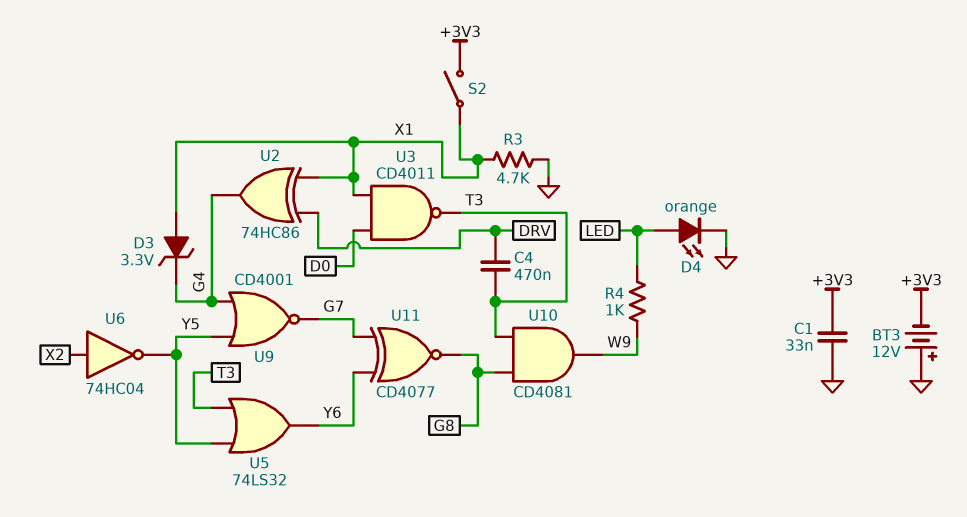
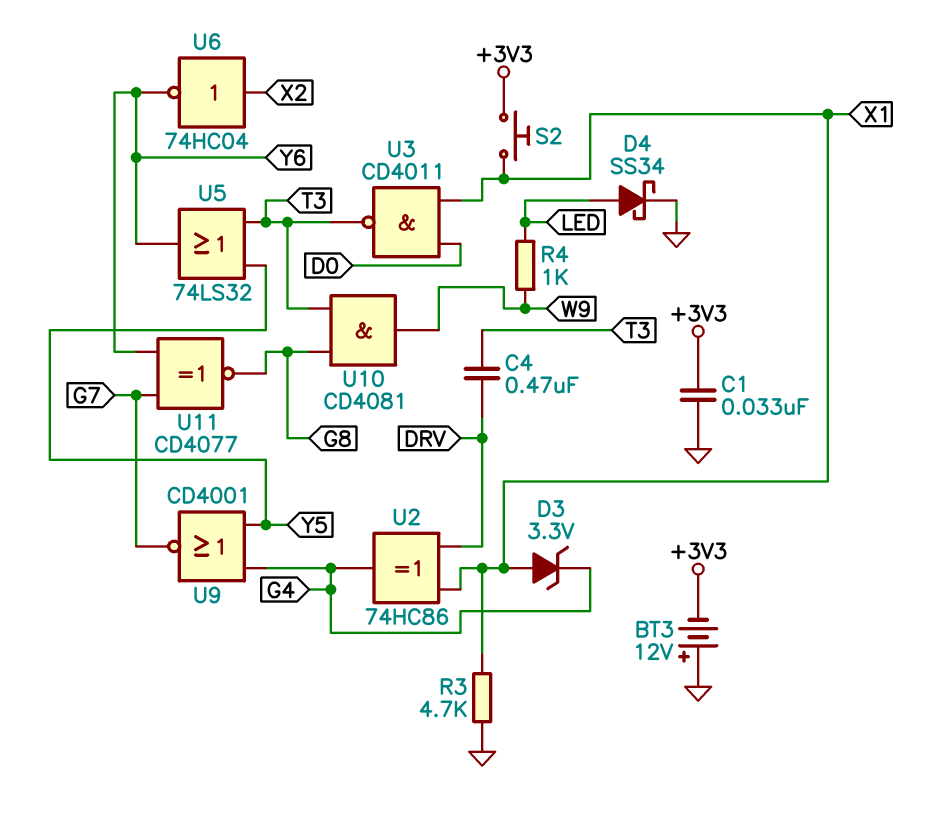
D4: LED orange (A LED, K GND) -> schottky SS34 (A LED, K GND)
S2: switch (+3V3, X1) -> button (+3V3, X1)
U6: NOT 74HC04 (in X2, out Y5) -> NOT 74HC04 (in X2, out Y6)

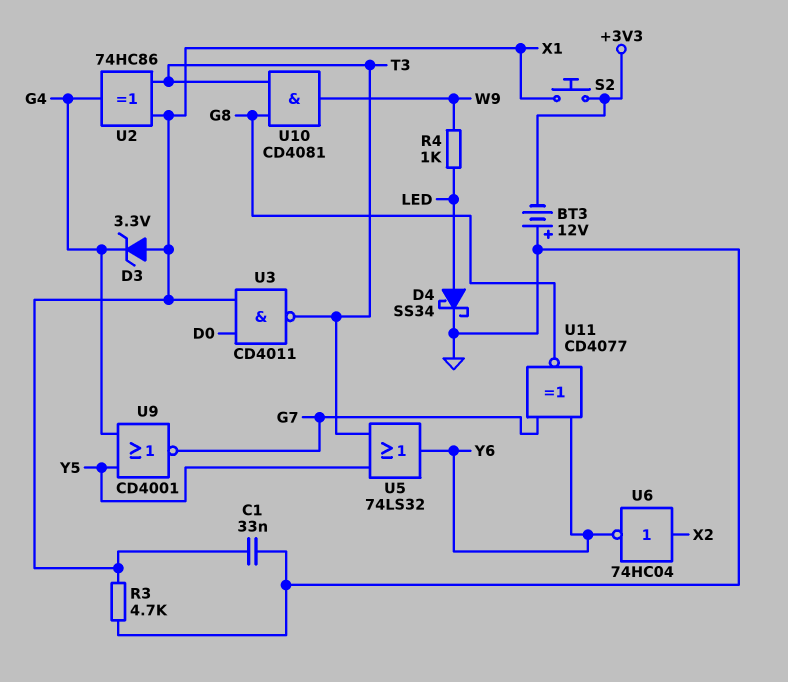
C1: 33nF (+3V3, GND) -> 33nF (GND, X1)
C4: 470nF (DRV, T3) -> none
U2: XOR 74HC86 (in DRV, in X1, out G4) -> XOR 74HC86 (in T3, in X1, out G4)

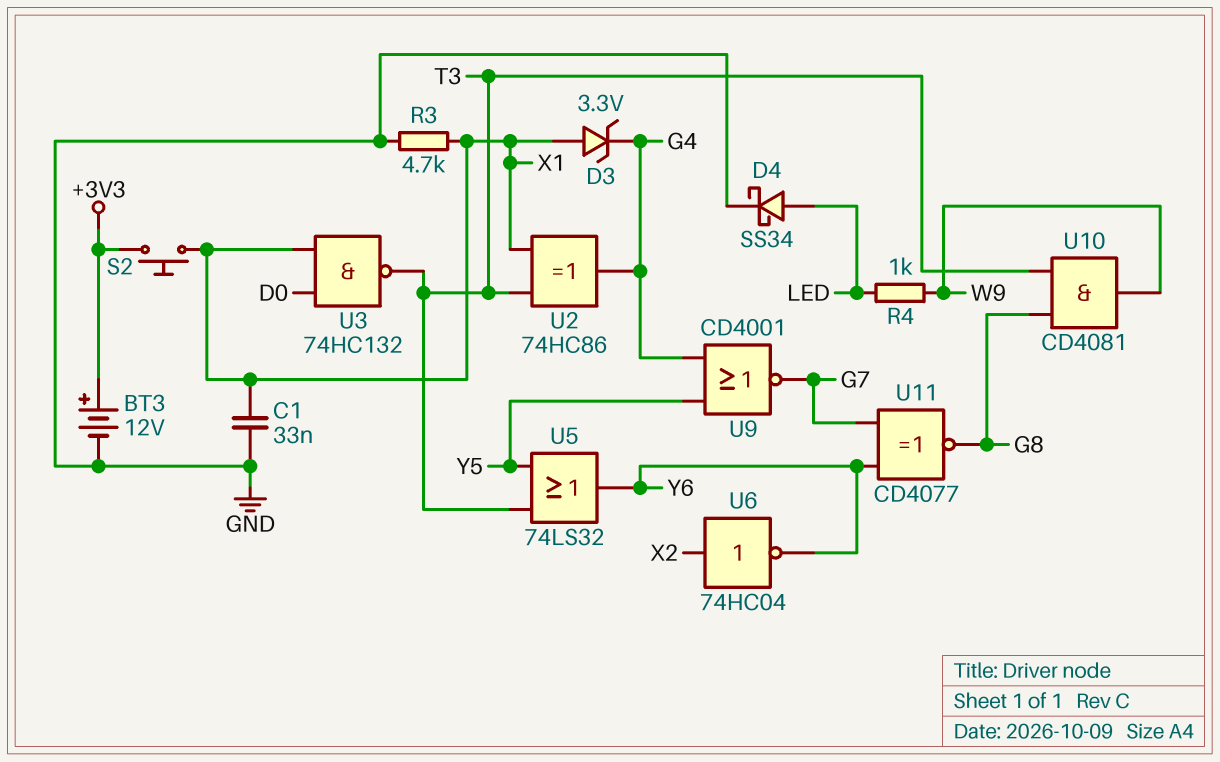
BT3: 12V (plus GND, minus +3V3) -> 12V (plus +3V3, minus GND)
U3: NAND CD4011 (in D0, in X1, out T3) -> NAND 74HC132 (in D0, in X1, out T3)

